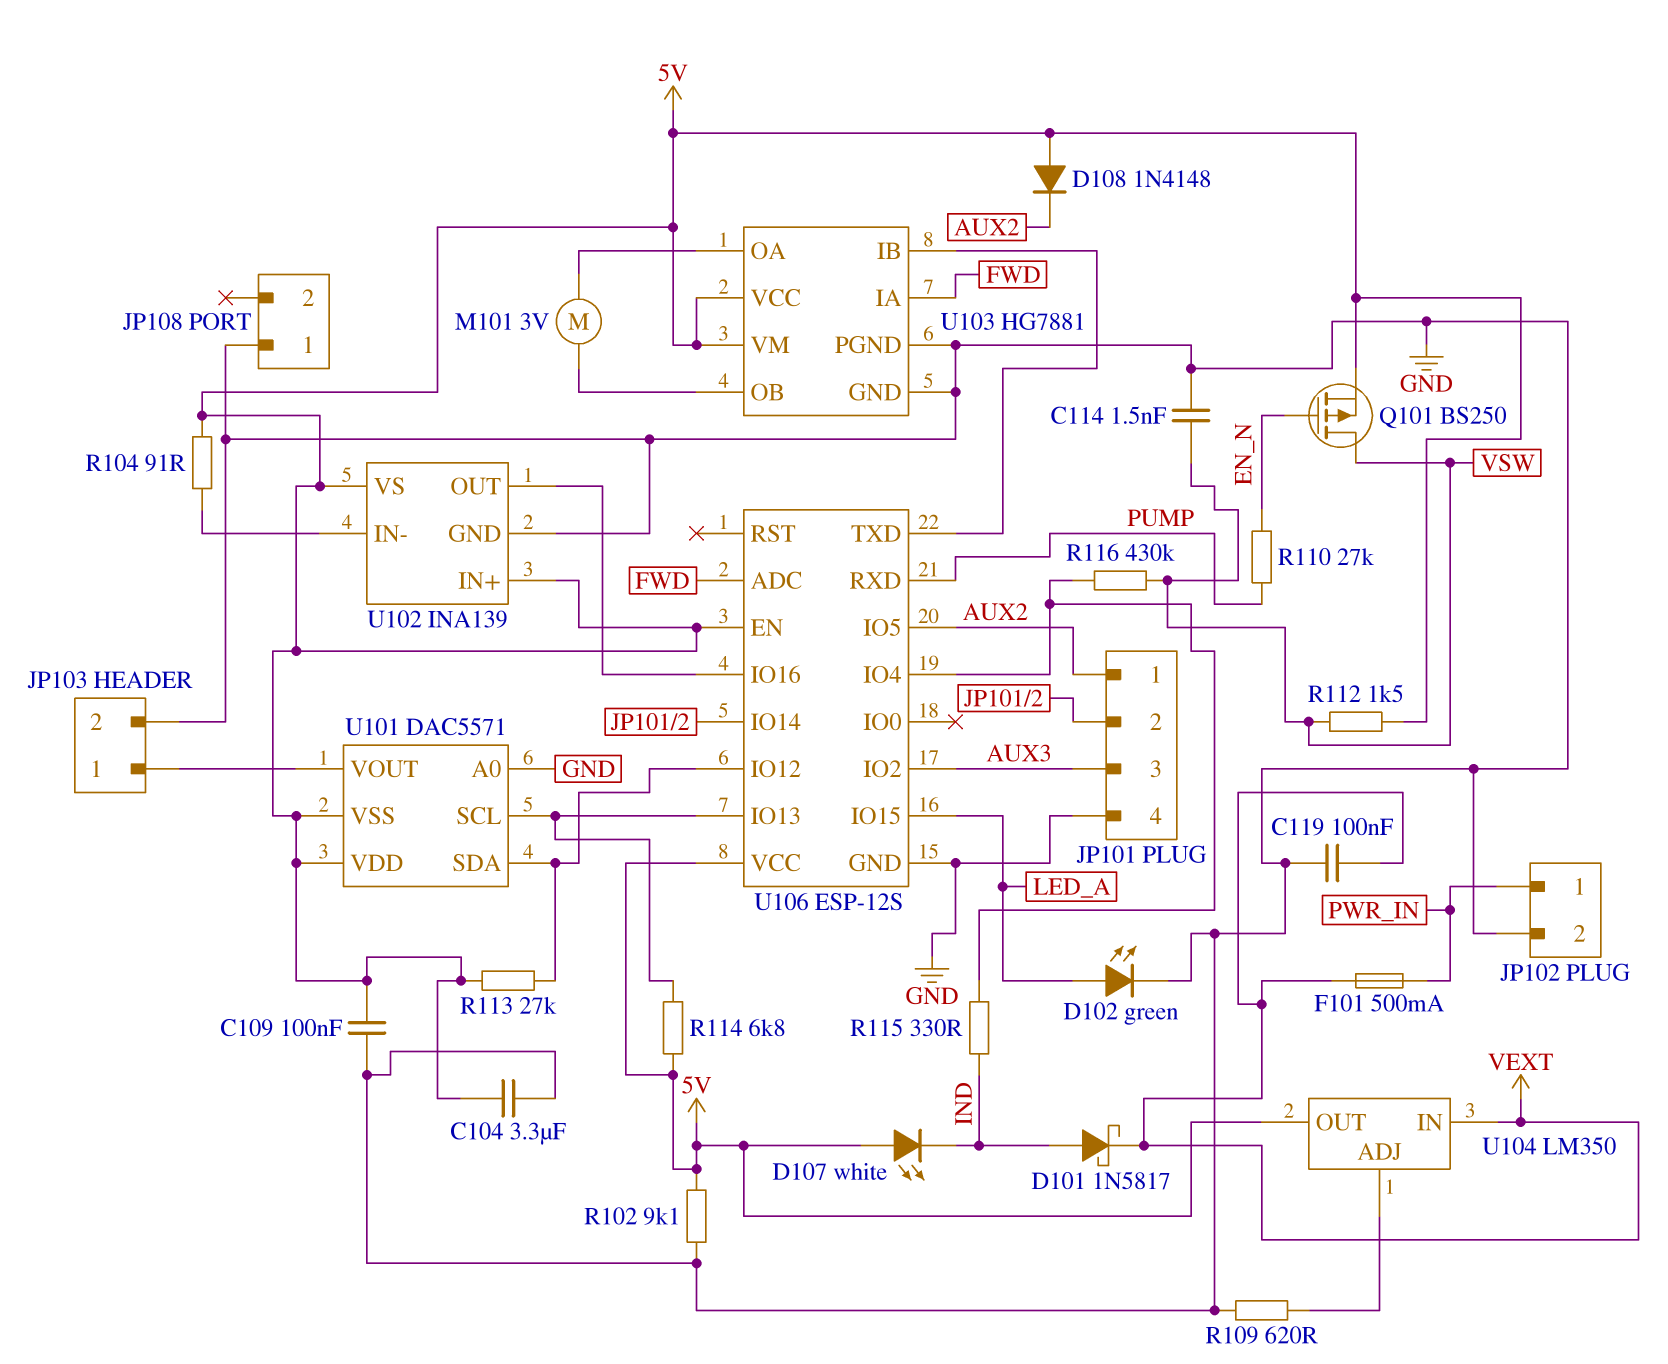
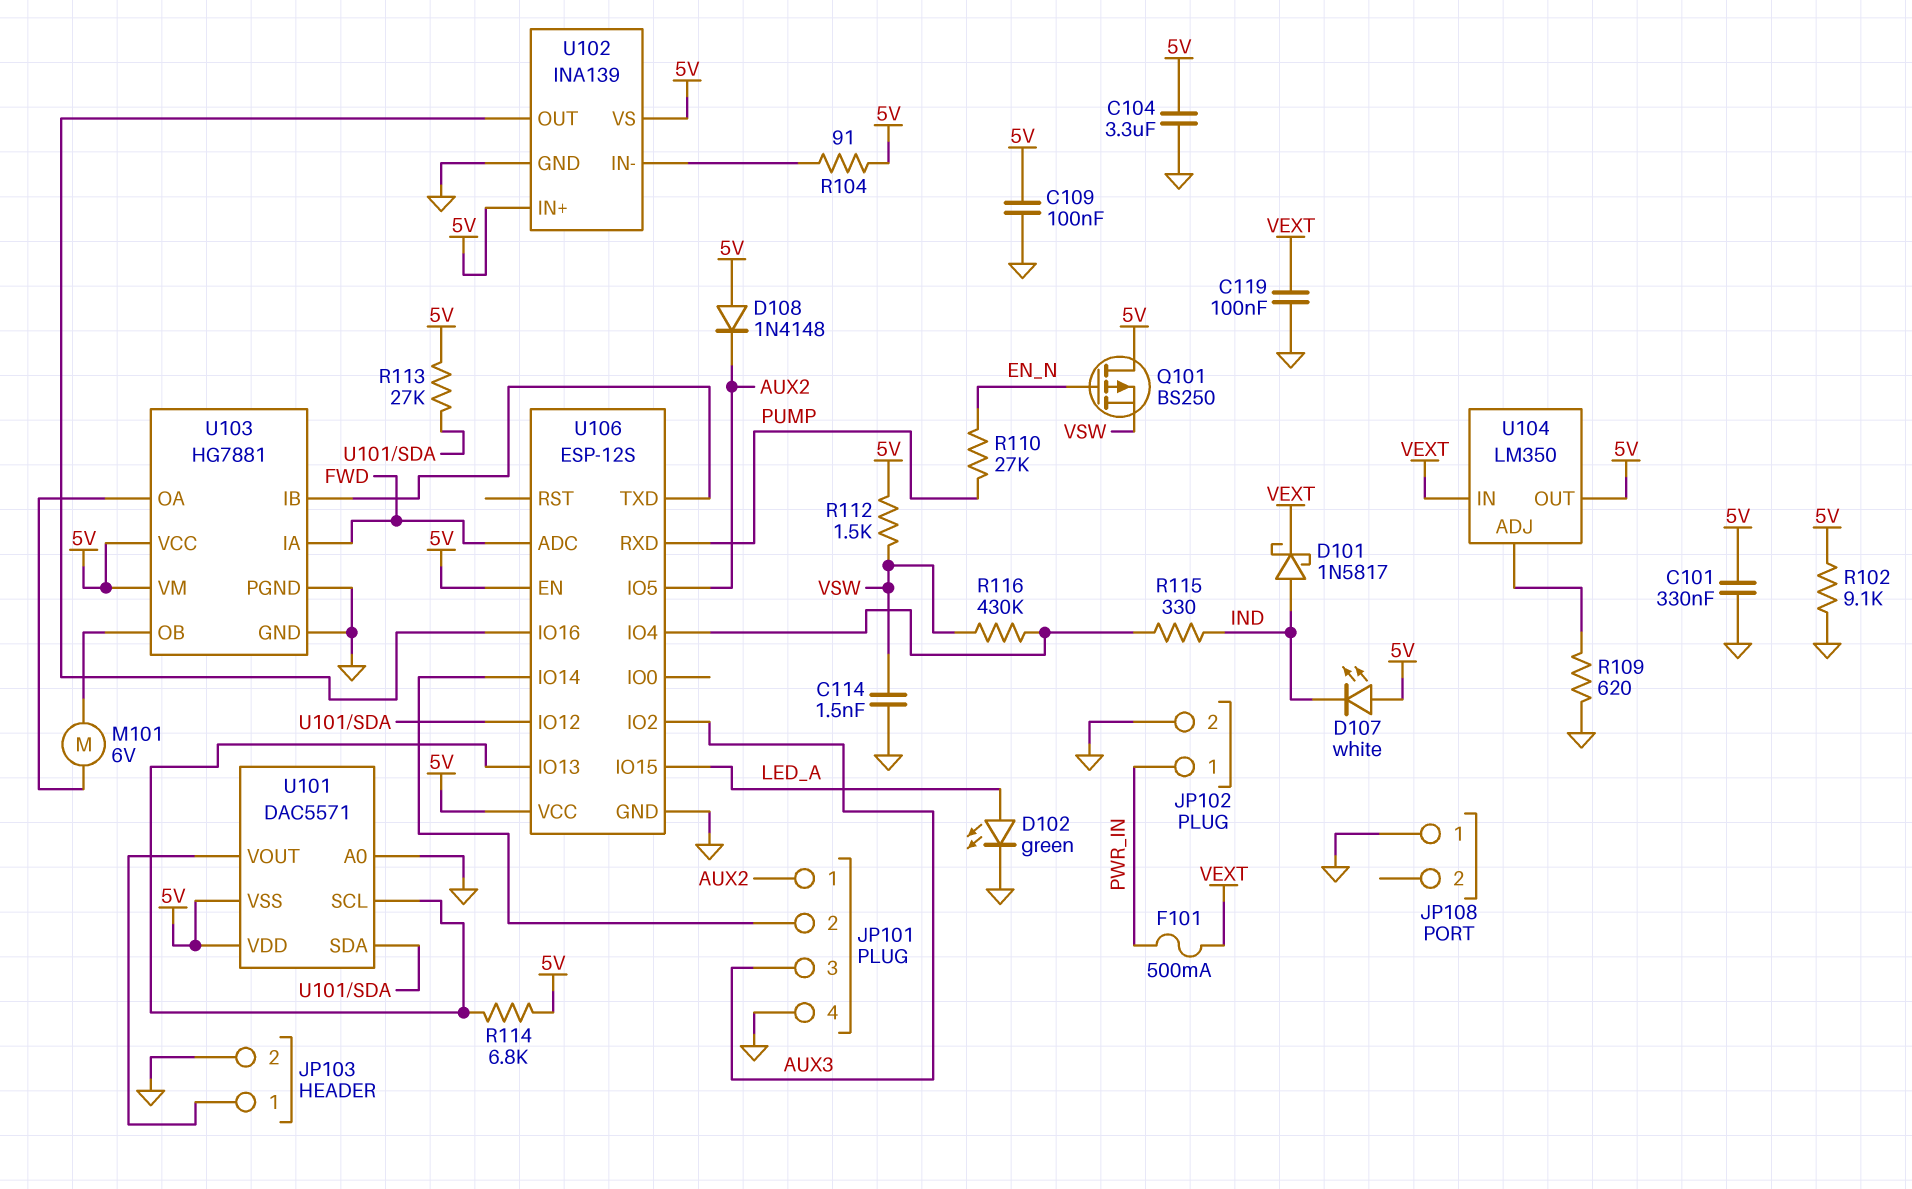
C101: none -> 330nF (5V, GND)
M101: motor 3V (U103/OA, U103/OB) -> motor 6V (U103/OA, U103/OB)
Q101: PMOS BS250 (G EN_N, D VSW, S 5V) -> PMOS BS250 (G EN_N, D 5V, S VSW)

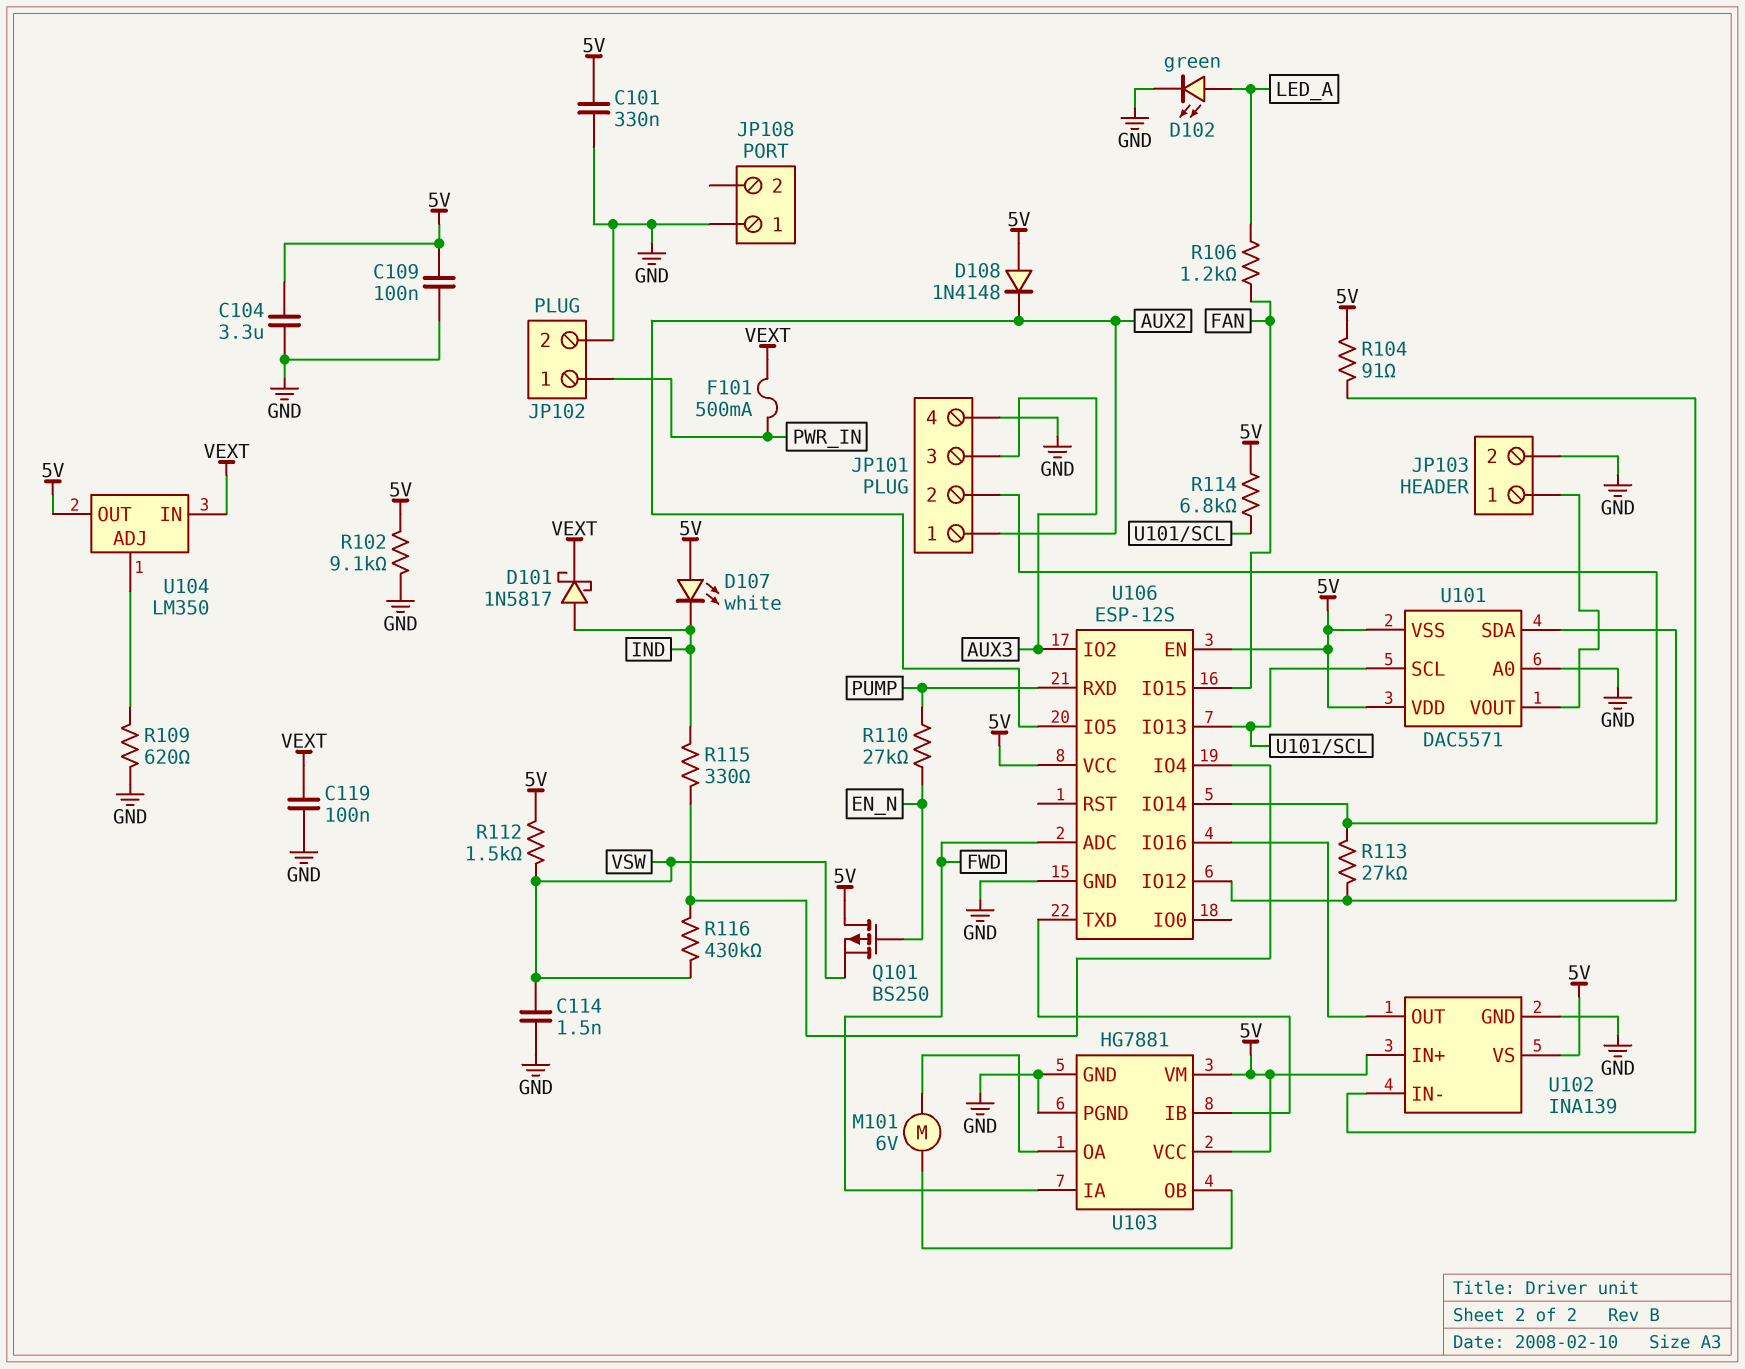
R106: none -> 1.2k (FAN, LED_A)
R113: 27k (5V, U101/SDA) -> 27k (JP101/2, U101/SDA)
U106 pin IO15: LED_A -> FAN

